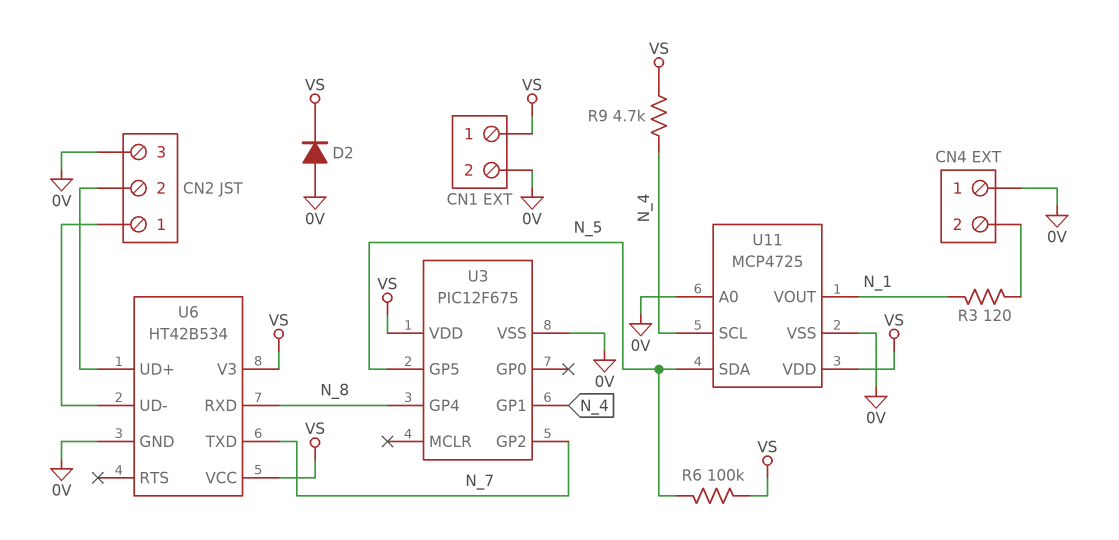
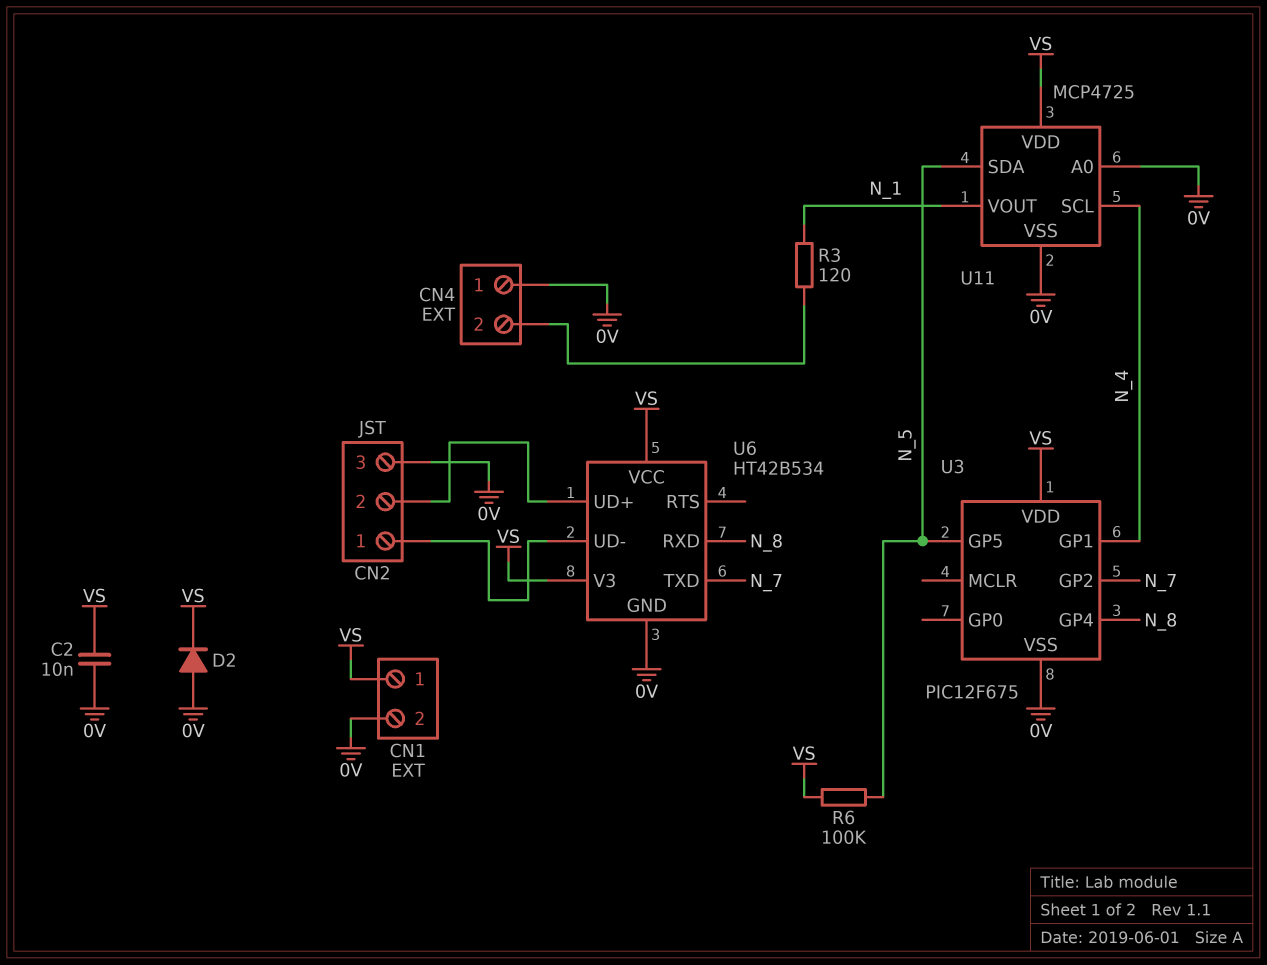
C2: none -> 10nF (0V, VS)
R9: 4.7k (N_4, VS) -> none

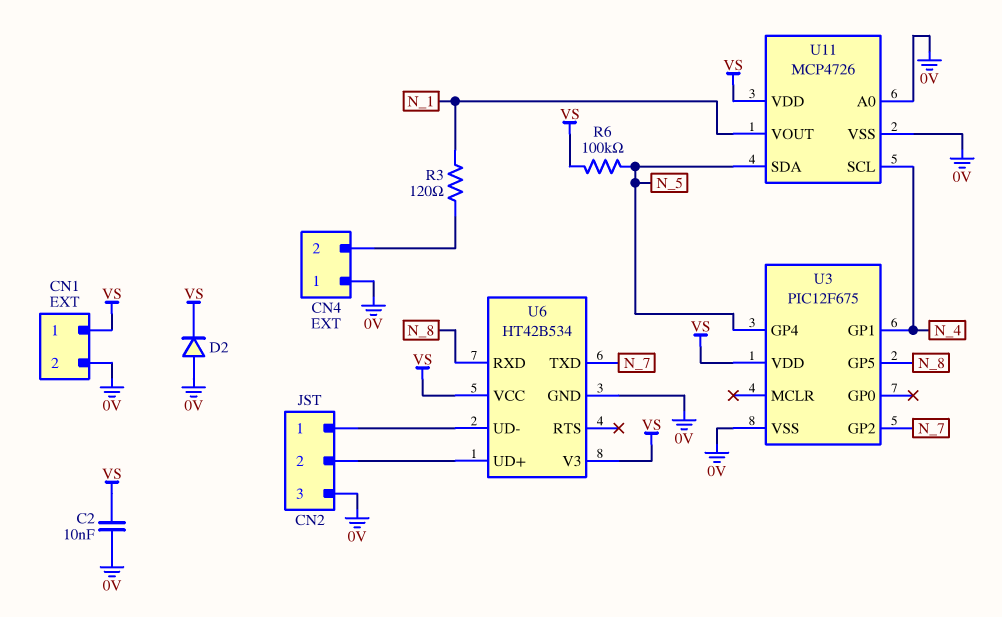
U3 pin GP4: N_8 -> N_5
U3 pin GP5: N_5 -> N_8
U11: MCP4725 -> MCP4726

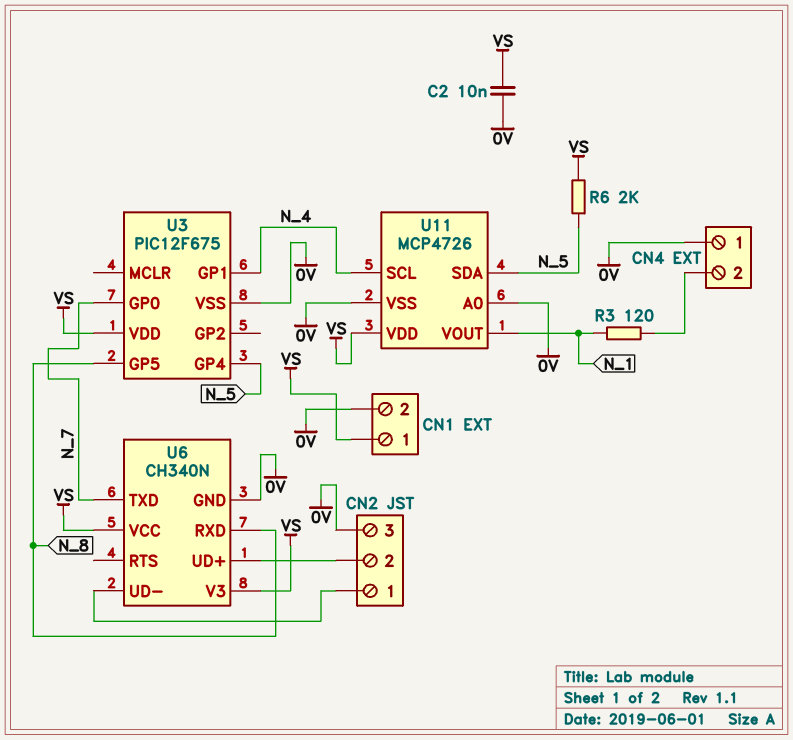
D2: diode (A 0V, K VS) -> none
R6: 100k (N_5, VS) -> 2k (N_5, VS)
U3 pin GP0: none -> N_7
U3 pin GP2: N_7 -> none
U6: HT42B534 -> CH340N

